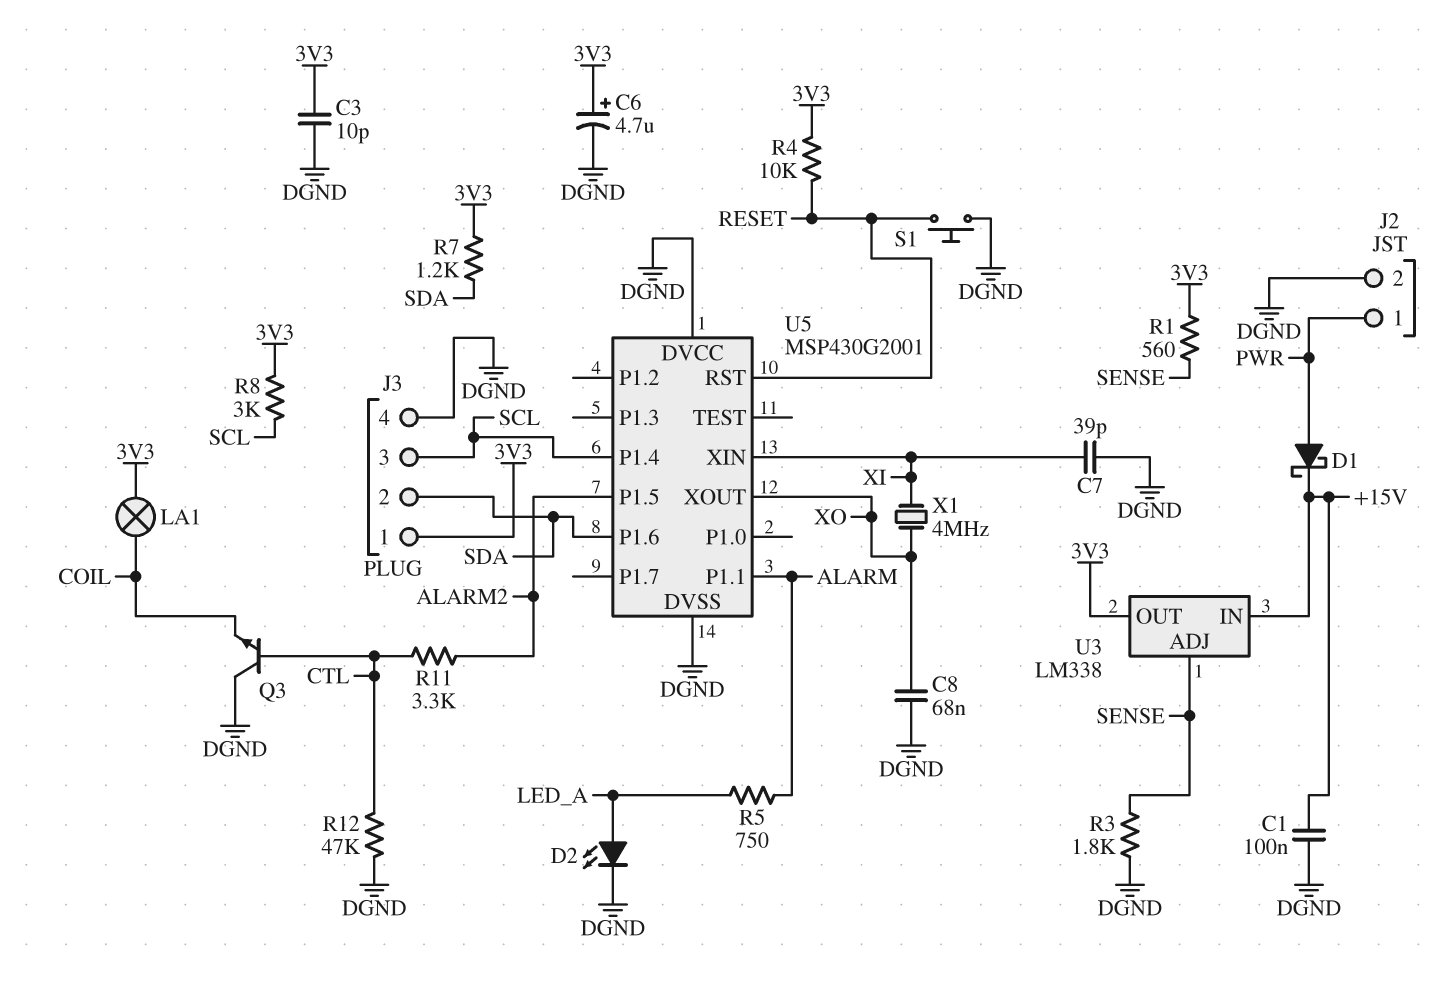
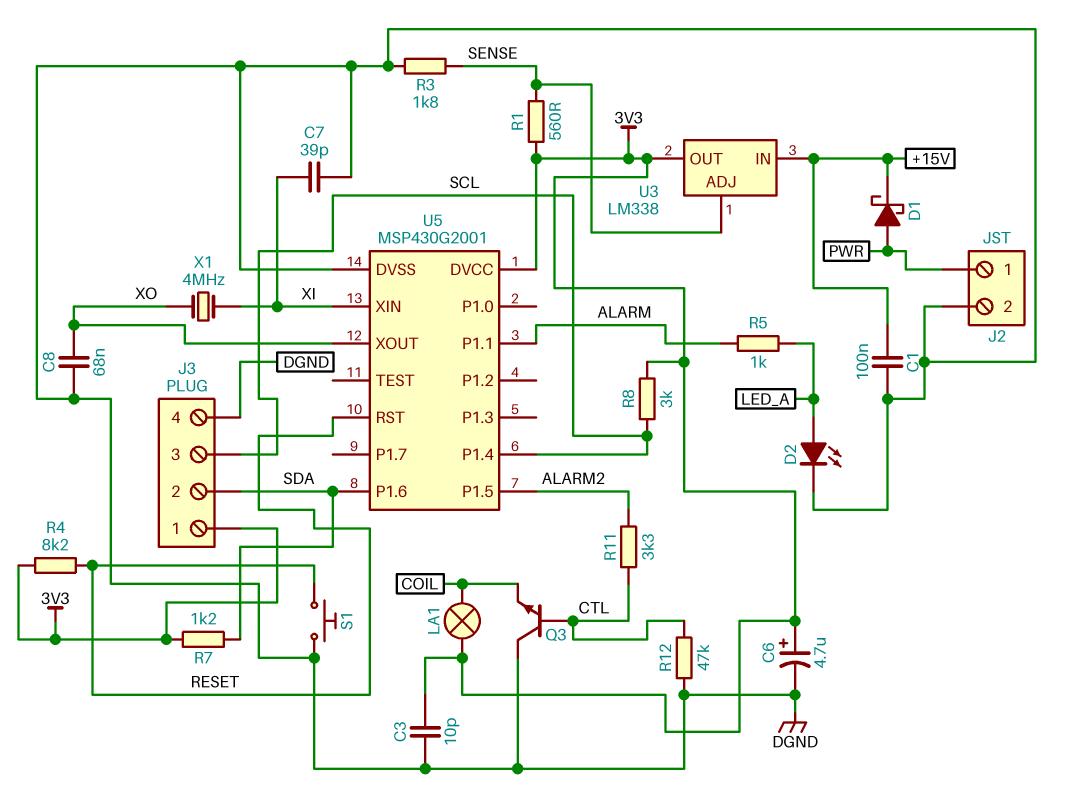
R4: 10k (3V3, RESET) -> 8.2k (3V3, RESET)
R5: 750 (ALARM, LED_A) -> 1k (ALARM, LED_A)
U5 pin DVCC: DGND -> 3V3

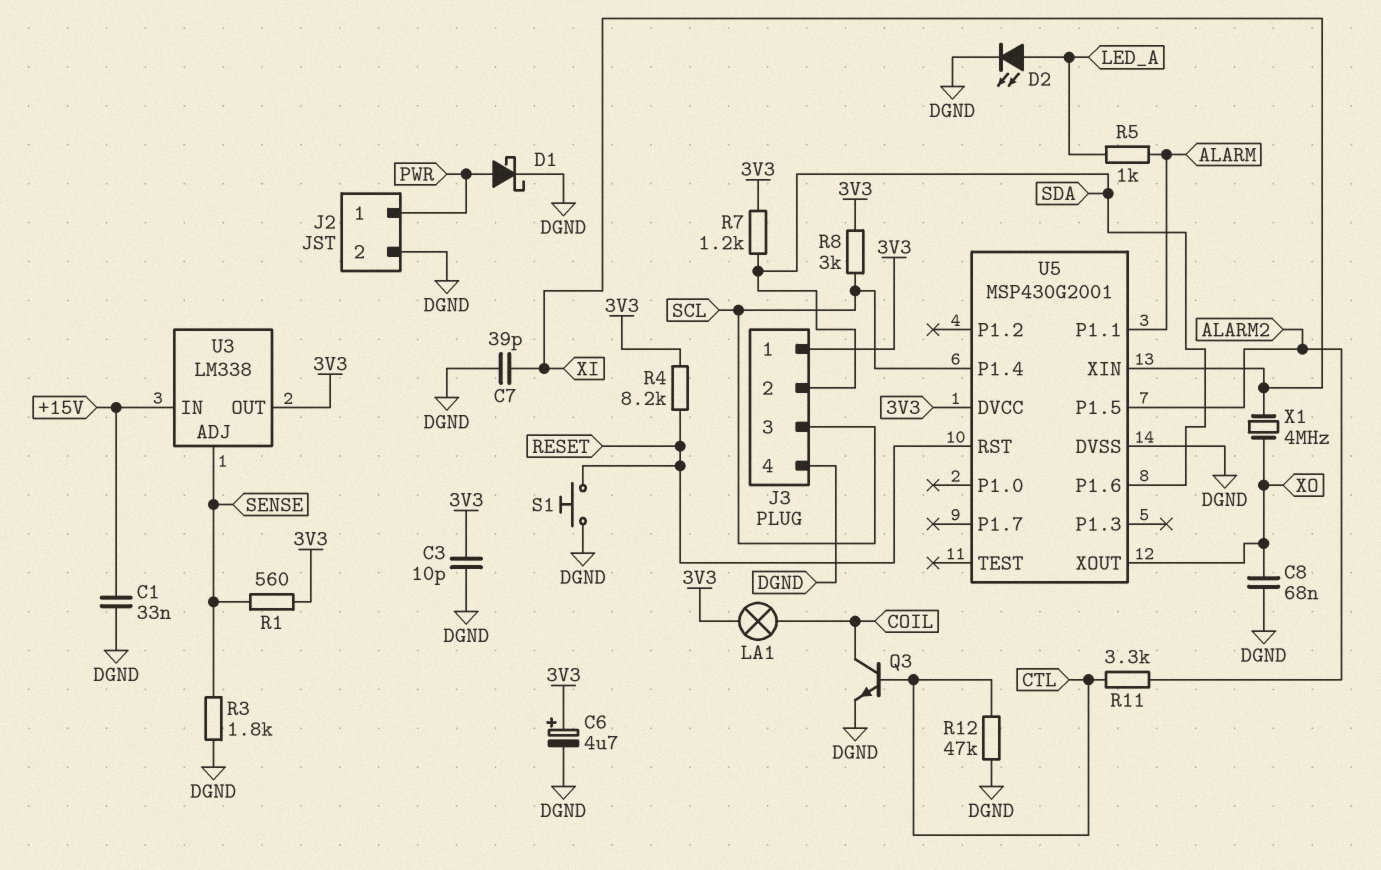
C1: 100nF (+15V, DGND) -> 33nF (+15V, DGND)
D1: schottky (A PWR, K +15V) -> schottky (A PWR, K DGND)
Q3: NPN (B CTL, C DGND, E COIL) -> NPN (B CTL, C COIL, E DGND)

